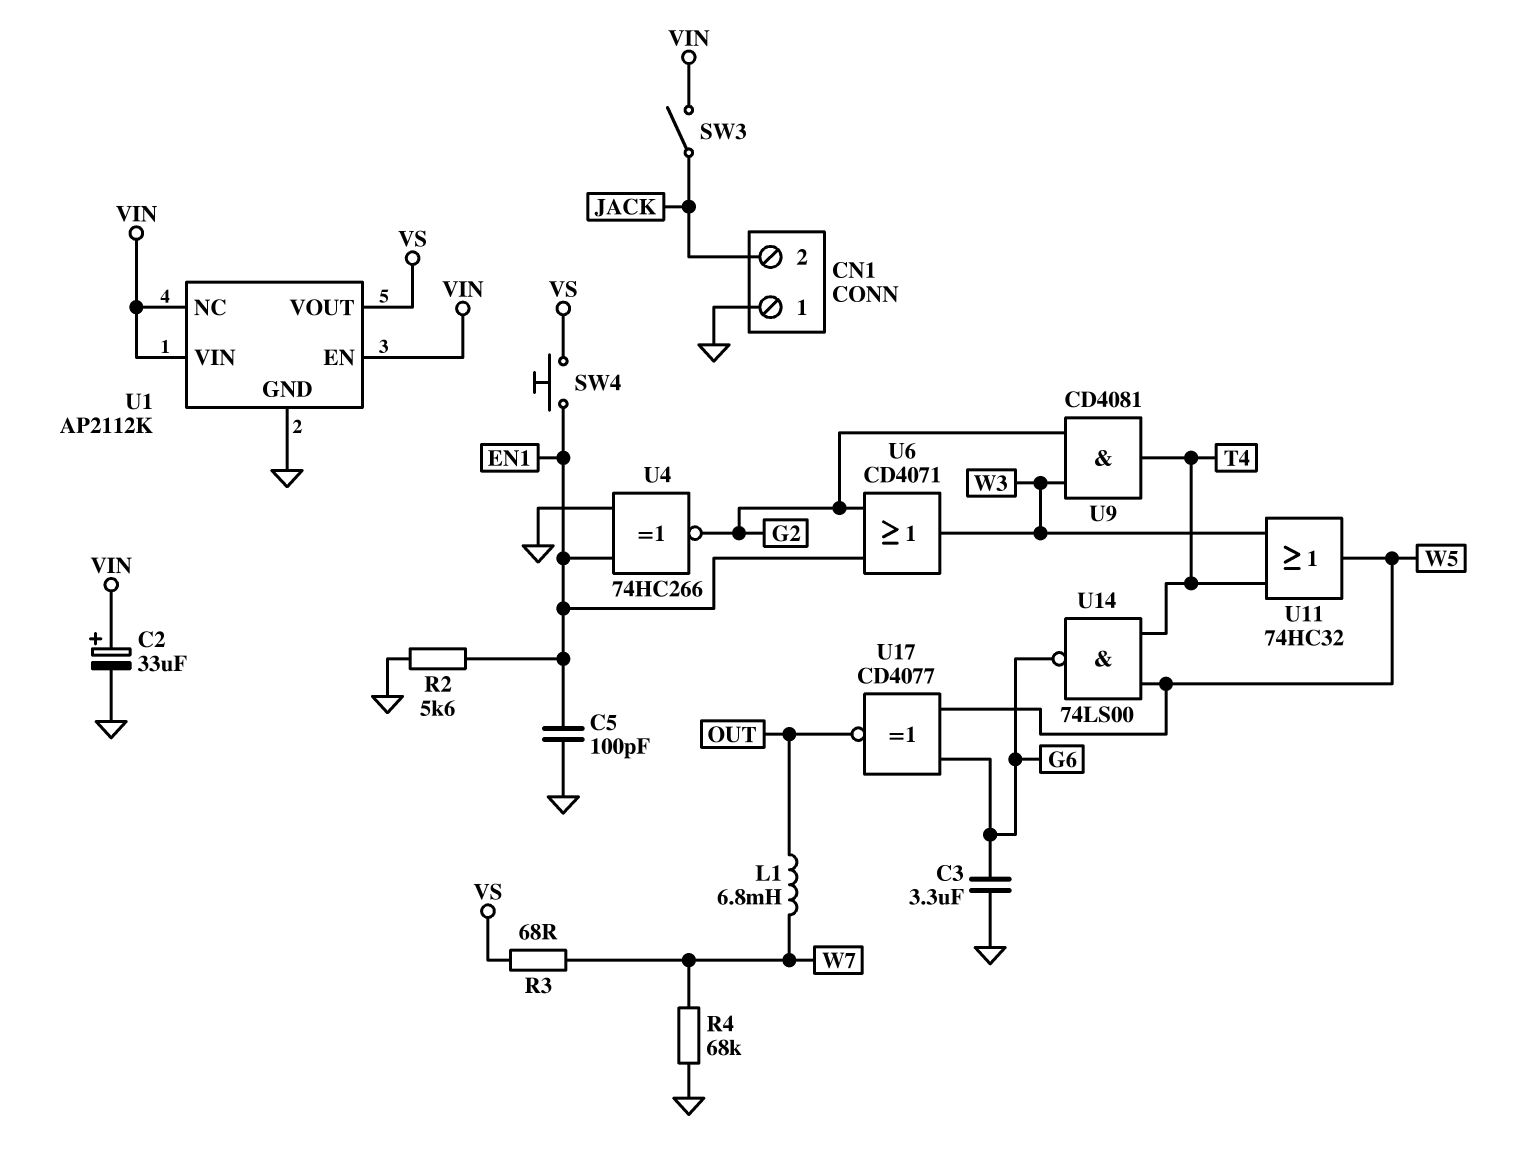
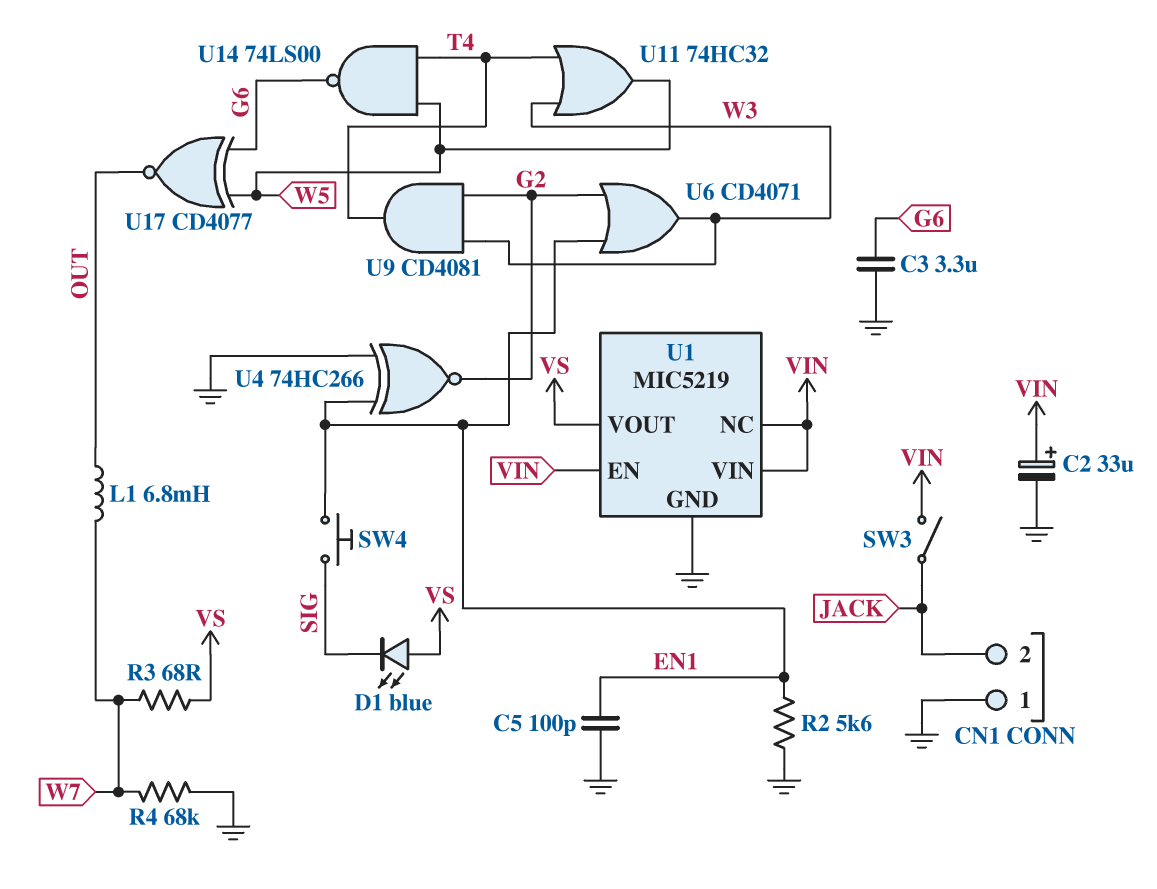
D1: none -> LED blue (A VS, K SIG)
SW4: button (EN1, VS) -> button (EN1, SIG)
U1: AP2112K -> MIC5219

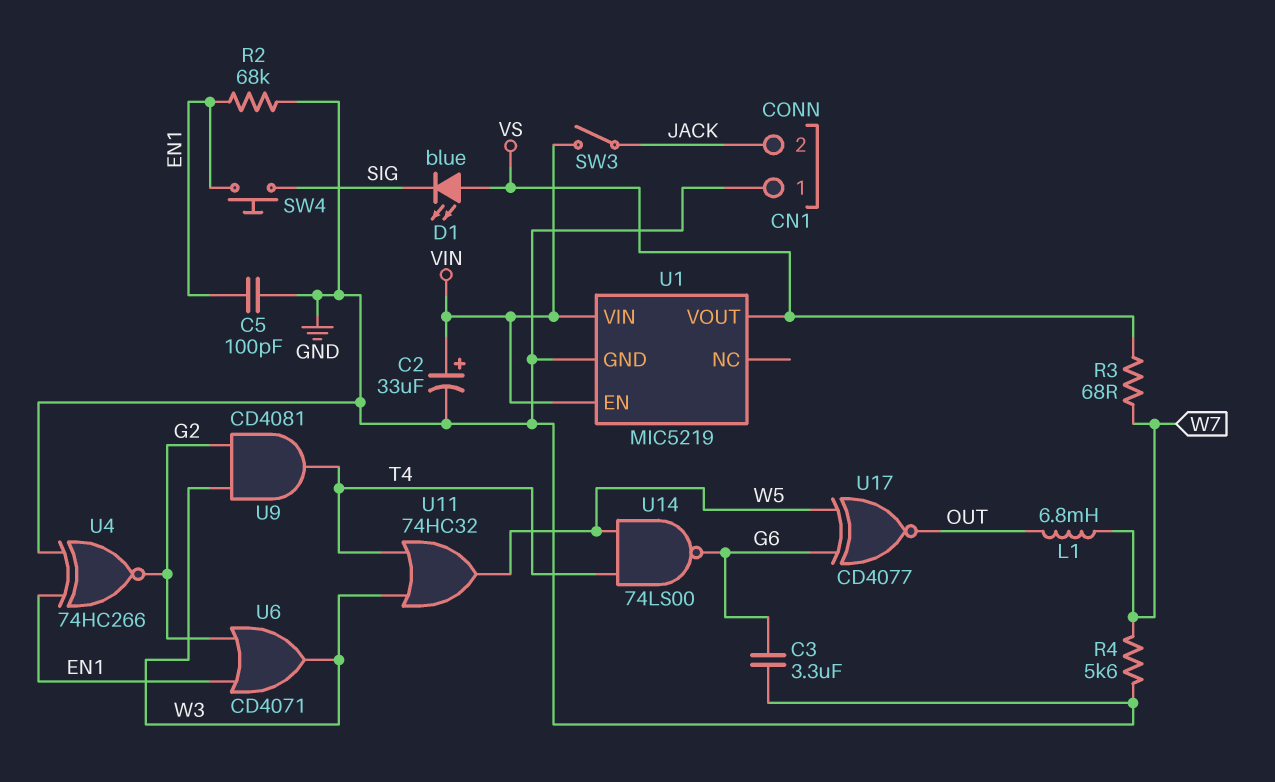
R2: 5.6k (EN1, GND) -> 68k (EN1, GND)
R4: 68k (GND, W7) -> 5.6k (GND, W7)
U1 pin NC: VIN -> none

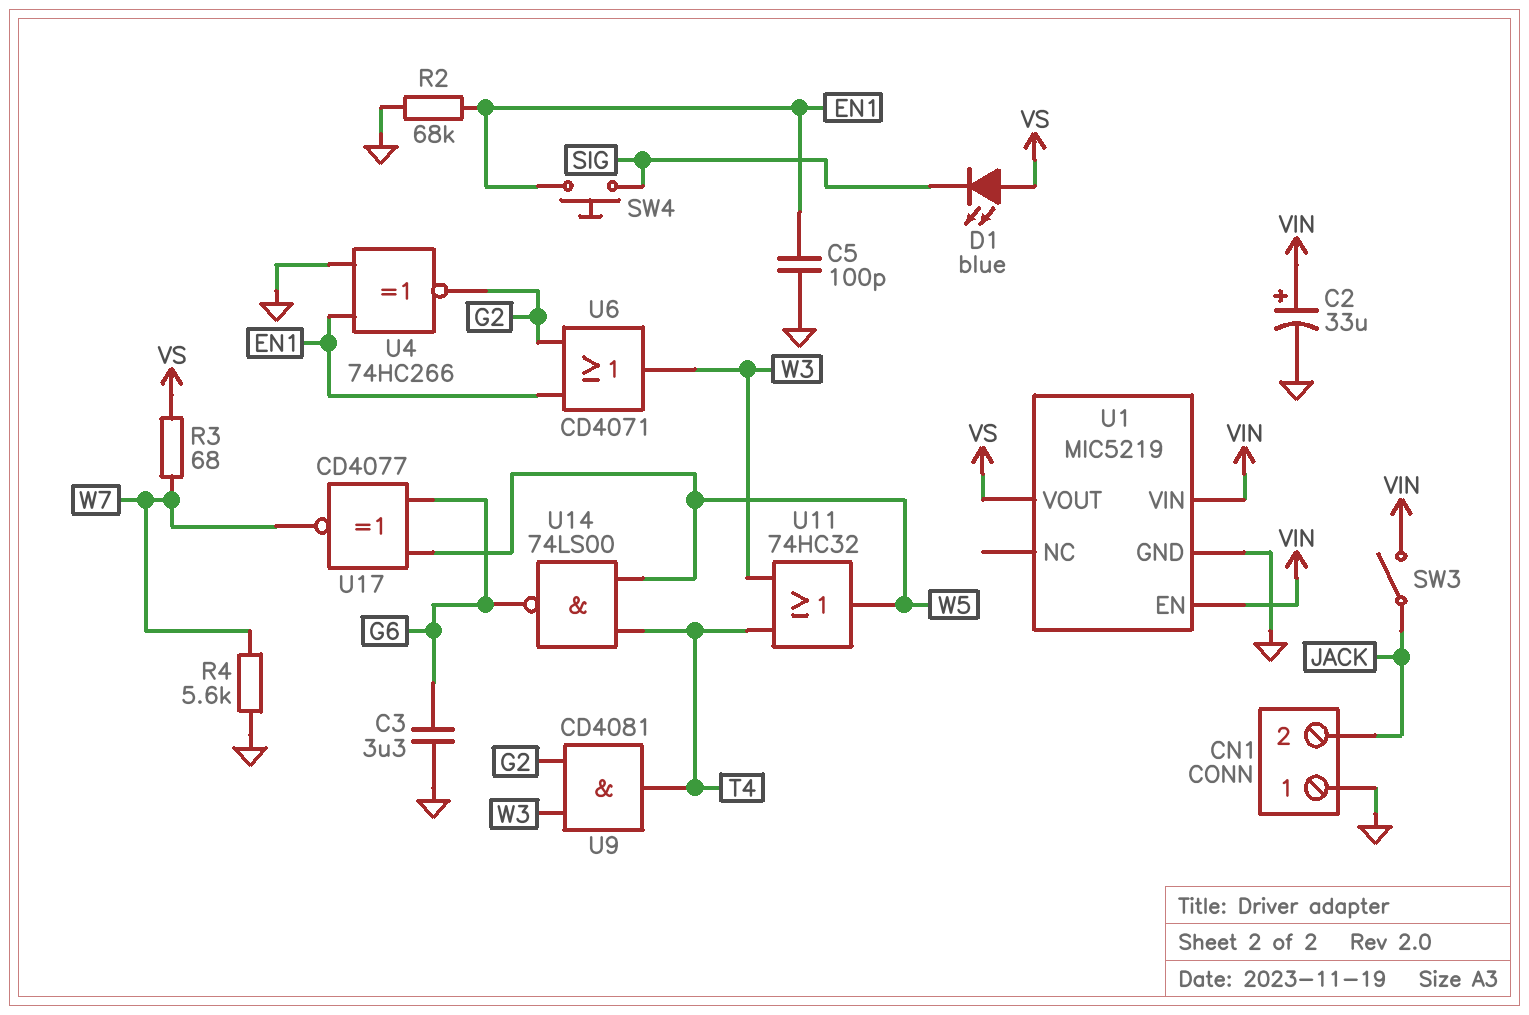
L1: 6.8mH (OUT, W7) -> none
U17: XNOR CD4077 (in G6, in W5, out OUT) -> XNOR CD4077 (in G6, in W5, out W7)

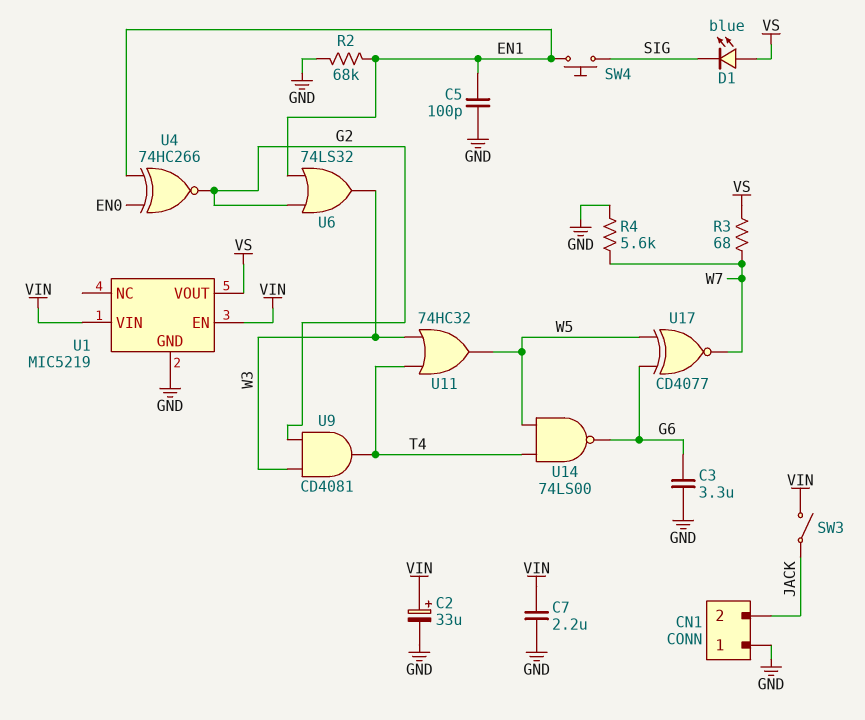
C7: none -> 2.2uF (GND, VIN)
U4: XNOR 74HC266 (in EN1, in GND, out G2) -> XNOR 74HC266 (in EN0, in EN1, out G2)
U6: OR CD4071 (in EN1, in G2, out W3) -> OR 74LS32 (in EN1, in G2, out W3)

